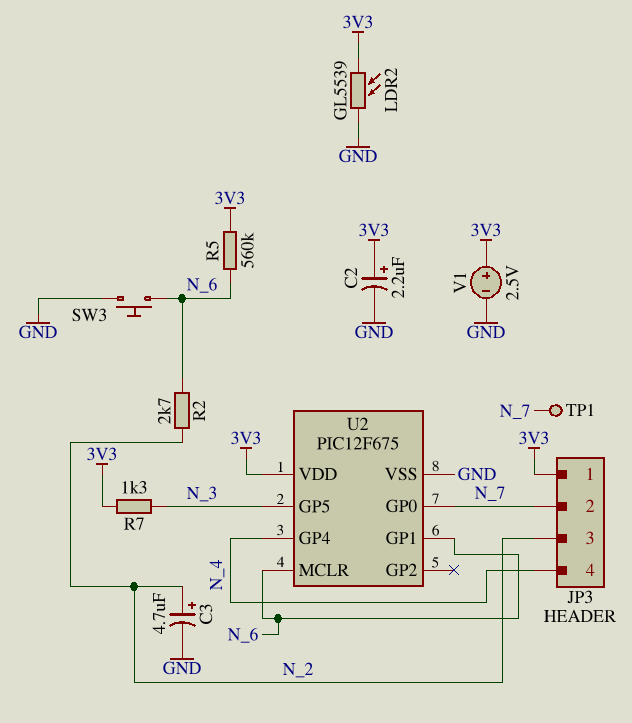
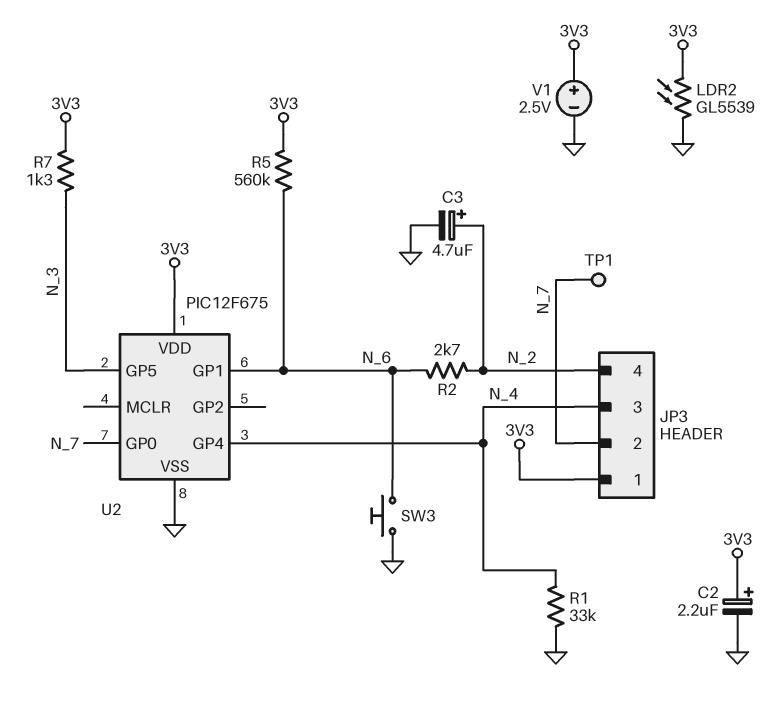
JP3 pin 3: N_2 -> N_4
JP3 pin 4: N_4 -> N_2
R1: none -> 33k (GND, N_4)
U2 pin MCLR: N_6 -> none

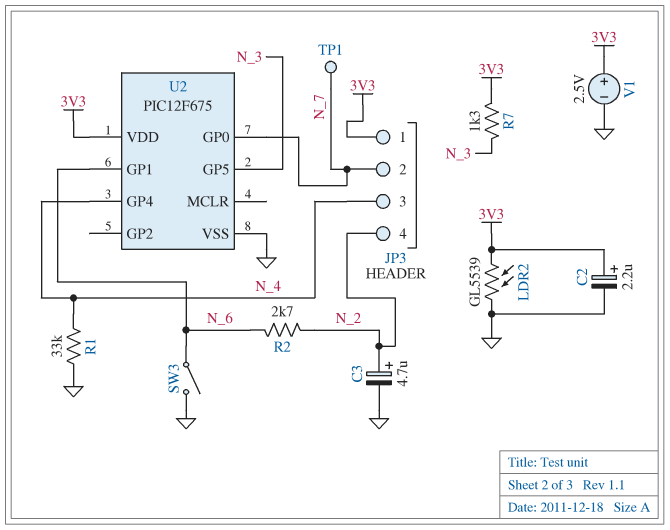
R5: 560k (3V3, N_6) -> none
SW3: button (GND, N_6) -> switch (GND, N_6)

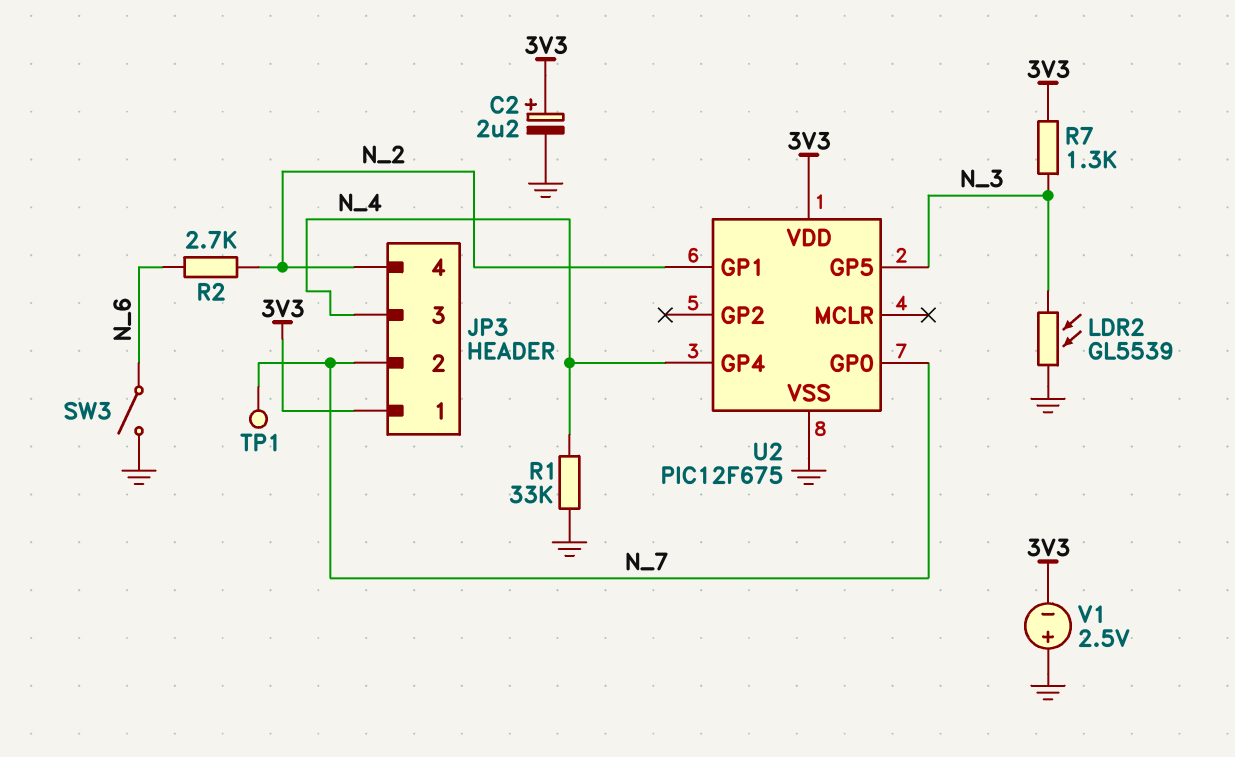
C3: 4.7uF (plus N_2, minus GND) -> none
LDR2: GL5539 (3V3, GND) -> GL5539 (GND, N_3)
U2 pin GP1: N_6 -> N_2
V1: 2.5V (plus 3V3, minus GND) -> 2.5V (plus GND, minus 3V3)

